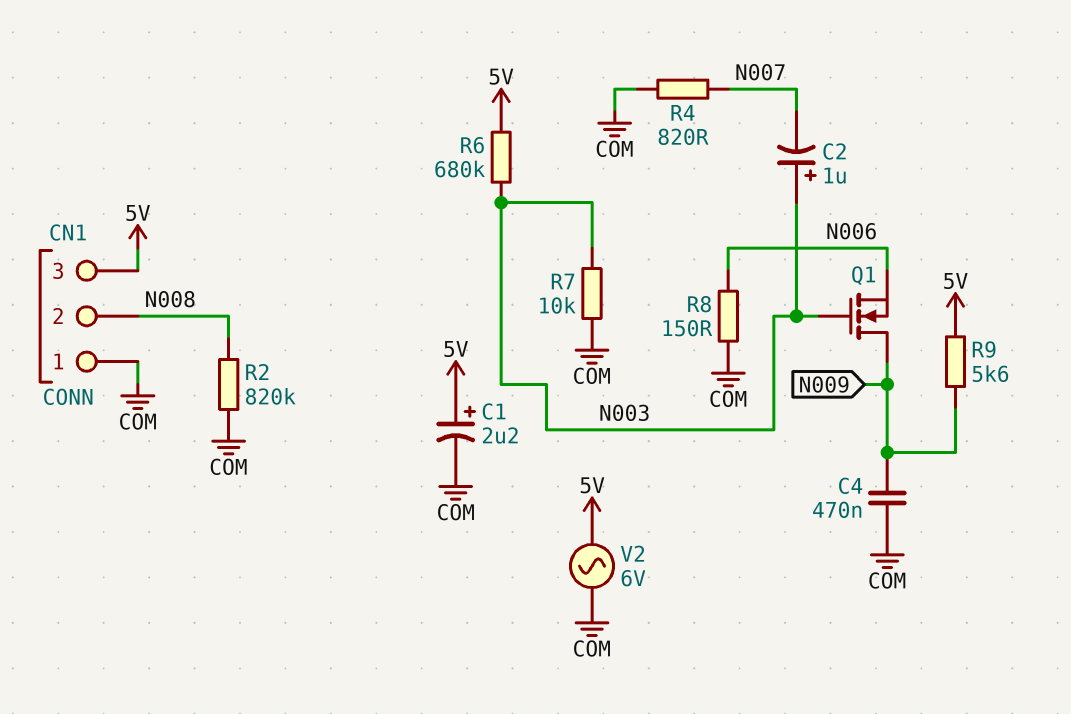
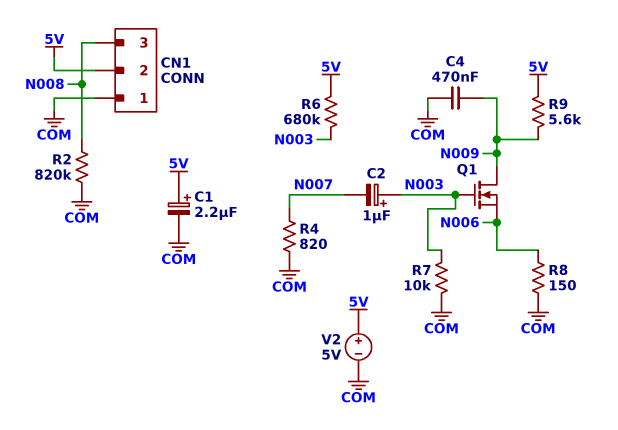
CN1 pin 2: N008 -> 5V
CN1 pin 3: 5V -> N008
V2: AC 6V (5V, COM) -> 5V (plus 5V, minus COM)

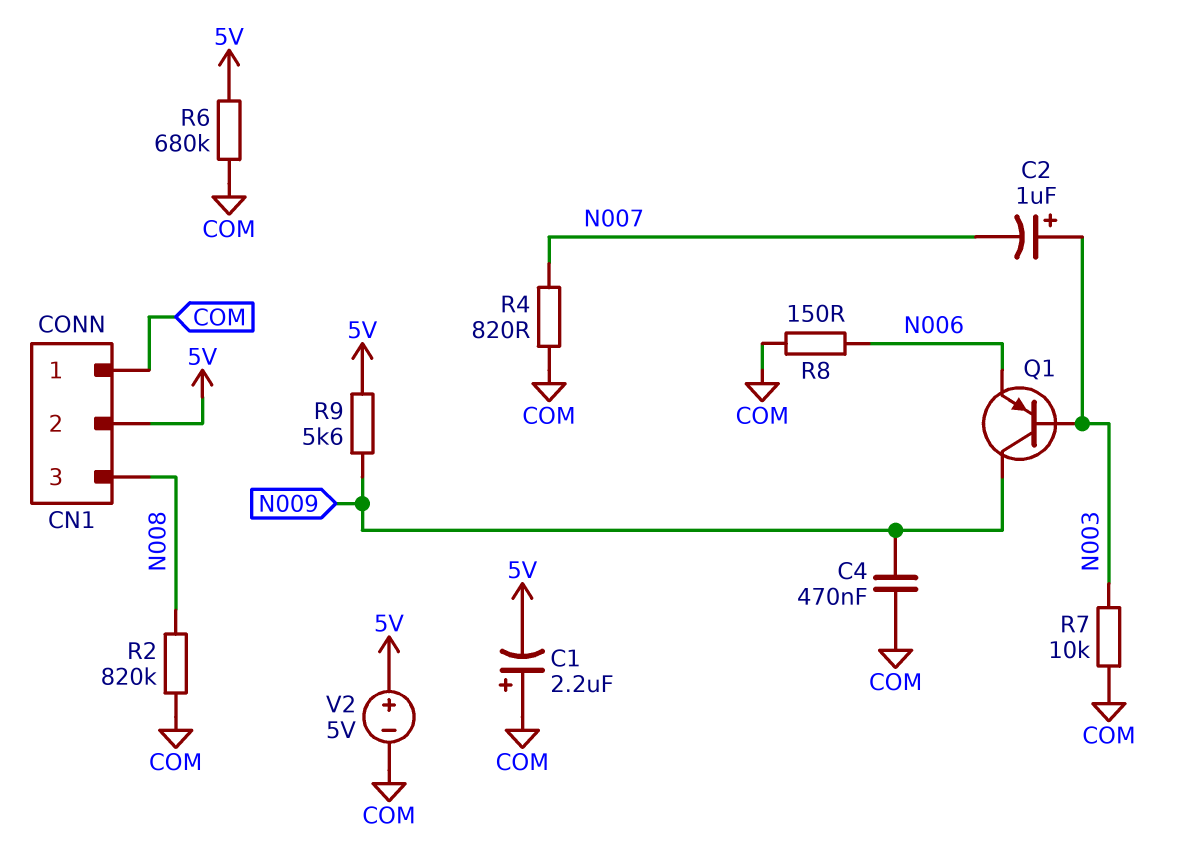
C1: 2.2uF (plus 5V, minus COM) -> 2.2uF (plus COM, minus 5V)
Q1: NMOS (G N003, D N009, S N006) -> PNP (B N003, C N009, E N006)
R6: 680k (5V, N003) -> 680k (5V, COM)

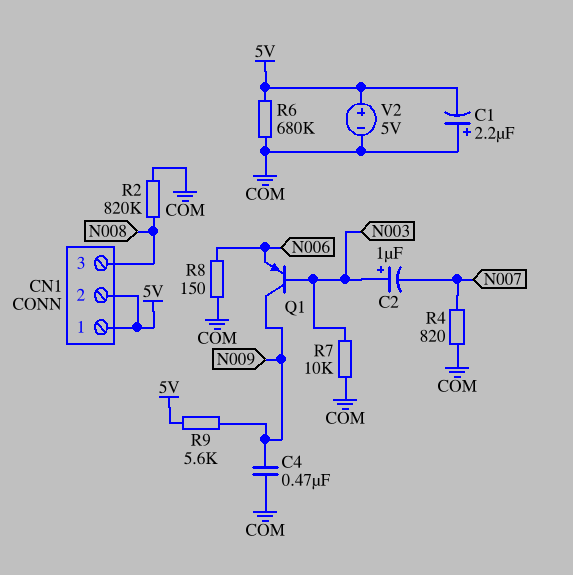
CN1 pin 1: COM -> 5V

